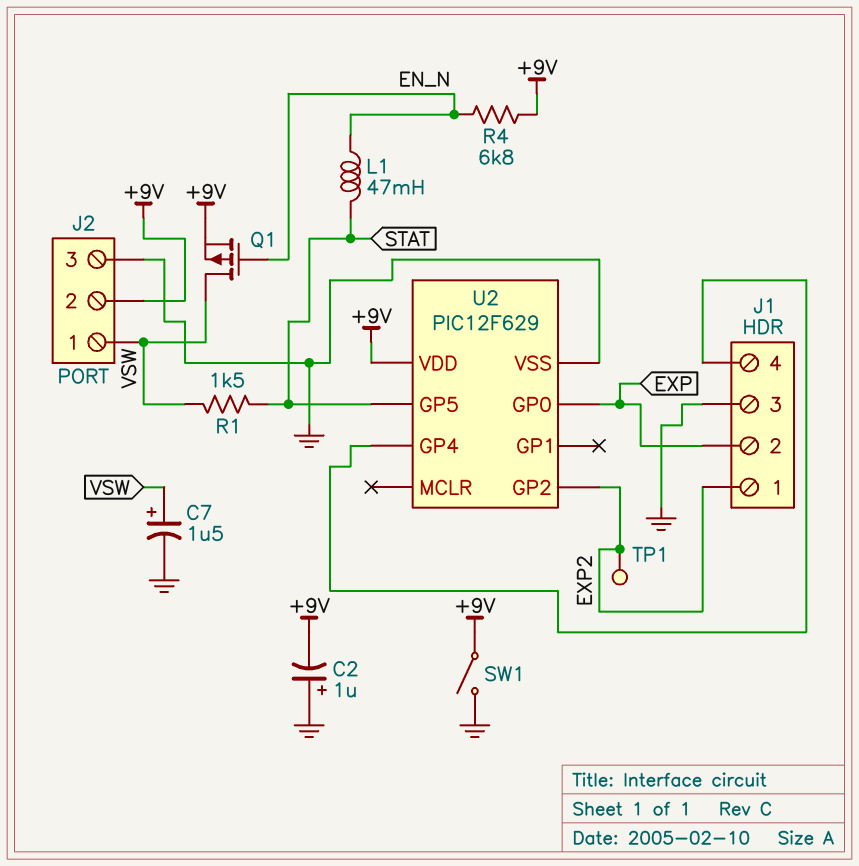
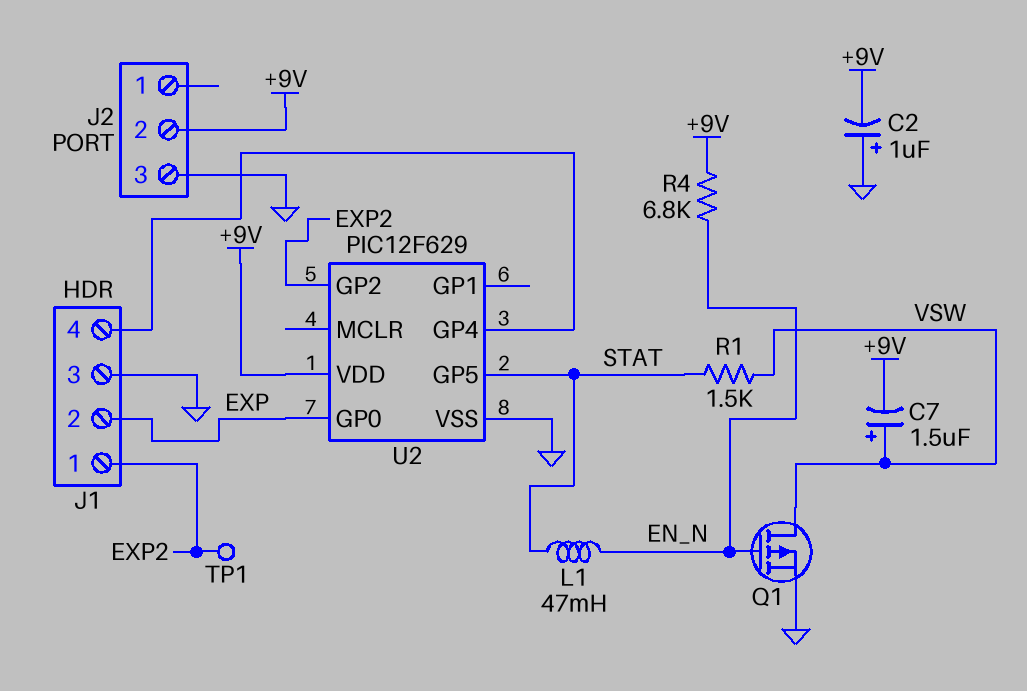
C7: 1.5uF (plus VSW, minus GND) -> 1.5uF (plus VSW, minus +9V)
J2 pin 1: VSW -> none
Q1: PMOS (G EN_N, D VSW, S +9V) -> PMOS (G EN_N, D VSW, S GND)
SW1: switch (+9V, GND) -> none

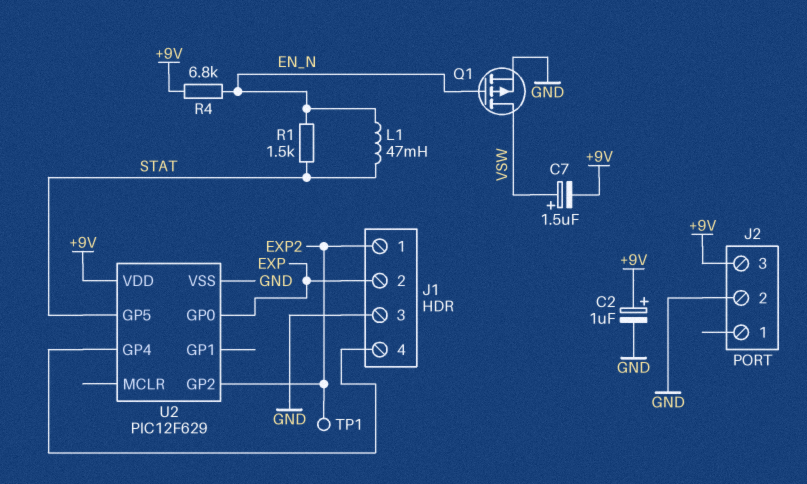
C2: 1uF (plus GND, minus +9V) -> 1uF (plus +9V, minus GND)
J2 pin 2: +9V -> GND
J2 pin 3: GND -> +9V
R1: 1.5k (STAT, VSW) -> 1.5k (EN_N, STAT)

